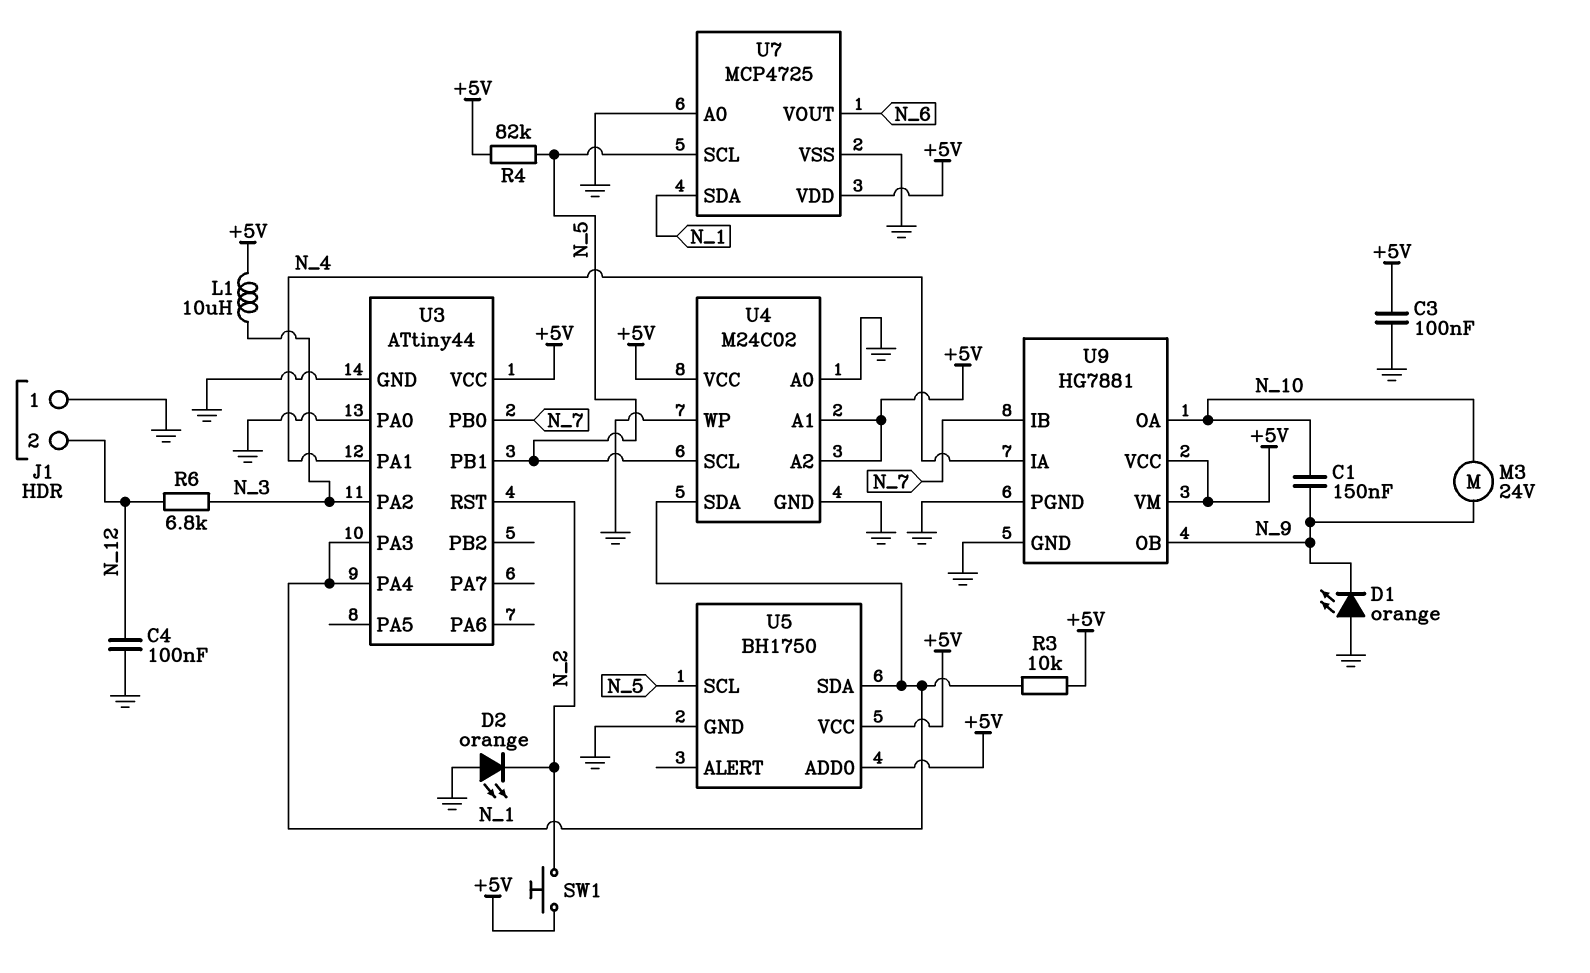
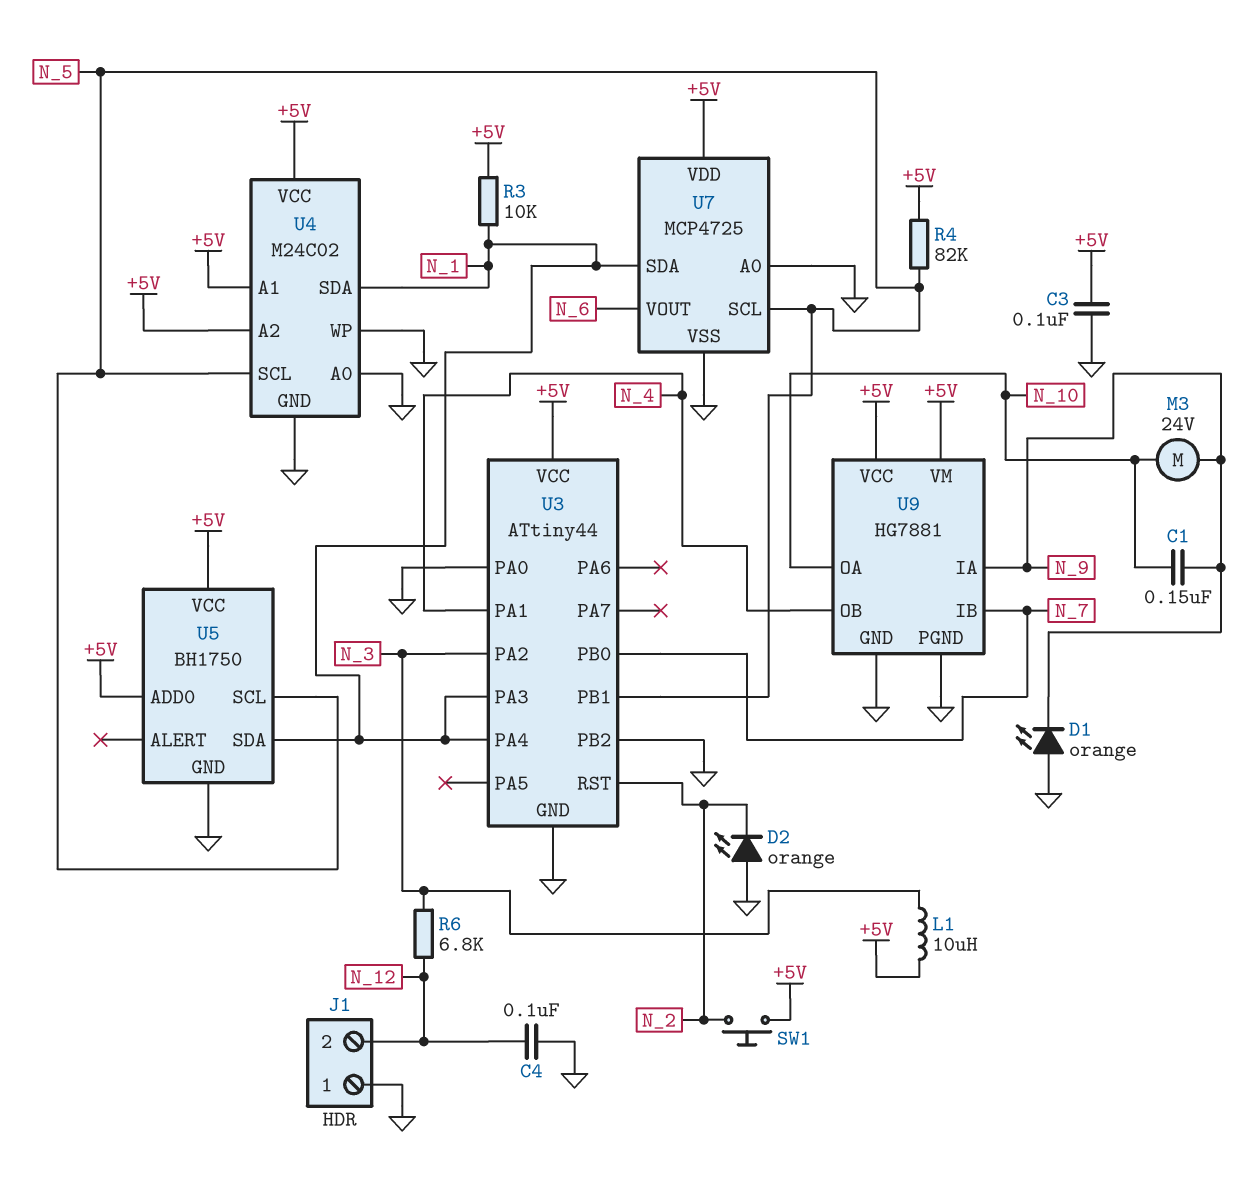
U3 pin PB2: none -> GND
U9 pin IA: N_4 -> N_9
U9 pin OB: N_9 -> N_4

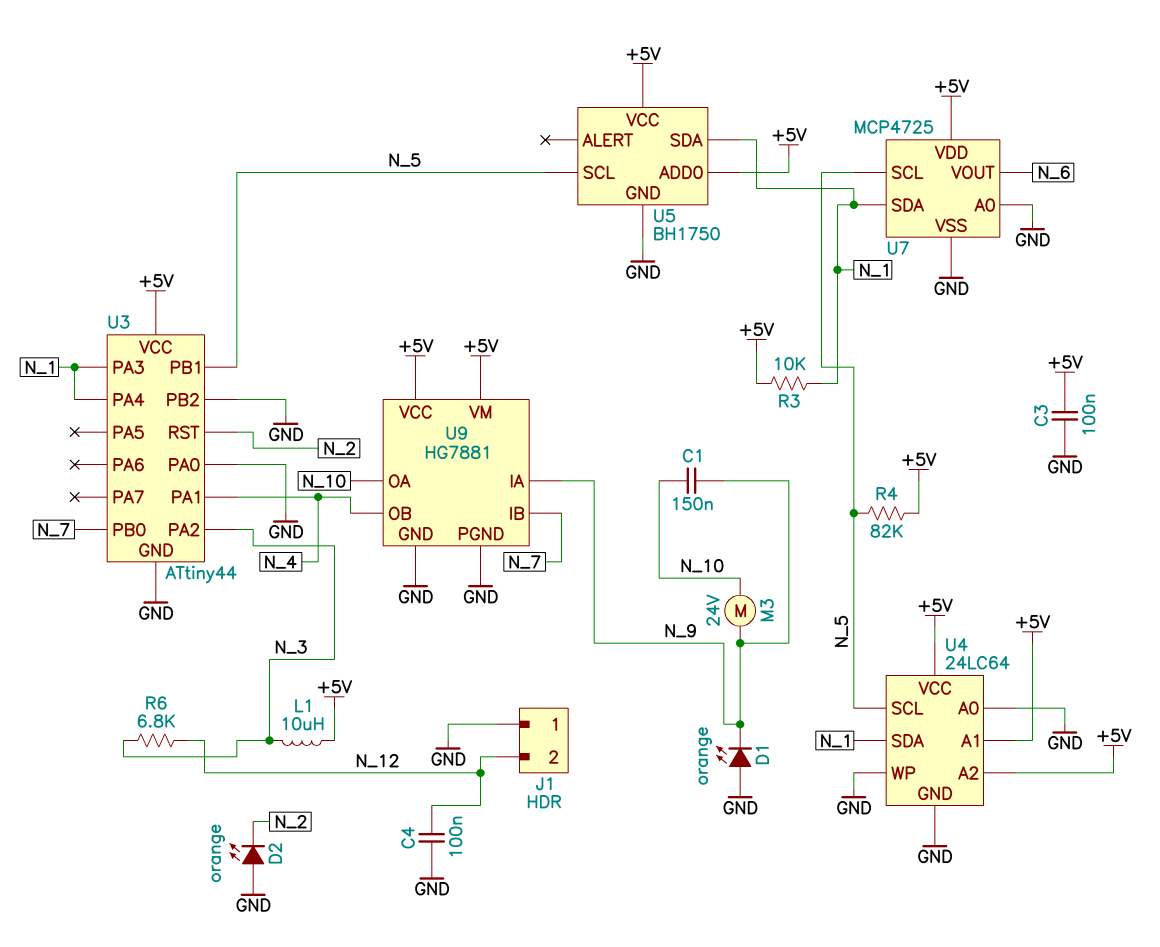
SW1: button (+5V, N_2) -> none
U4: M24C02 -> 24LC64

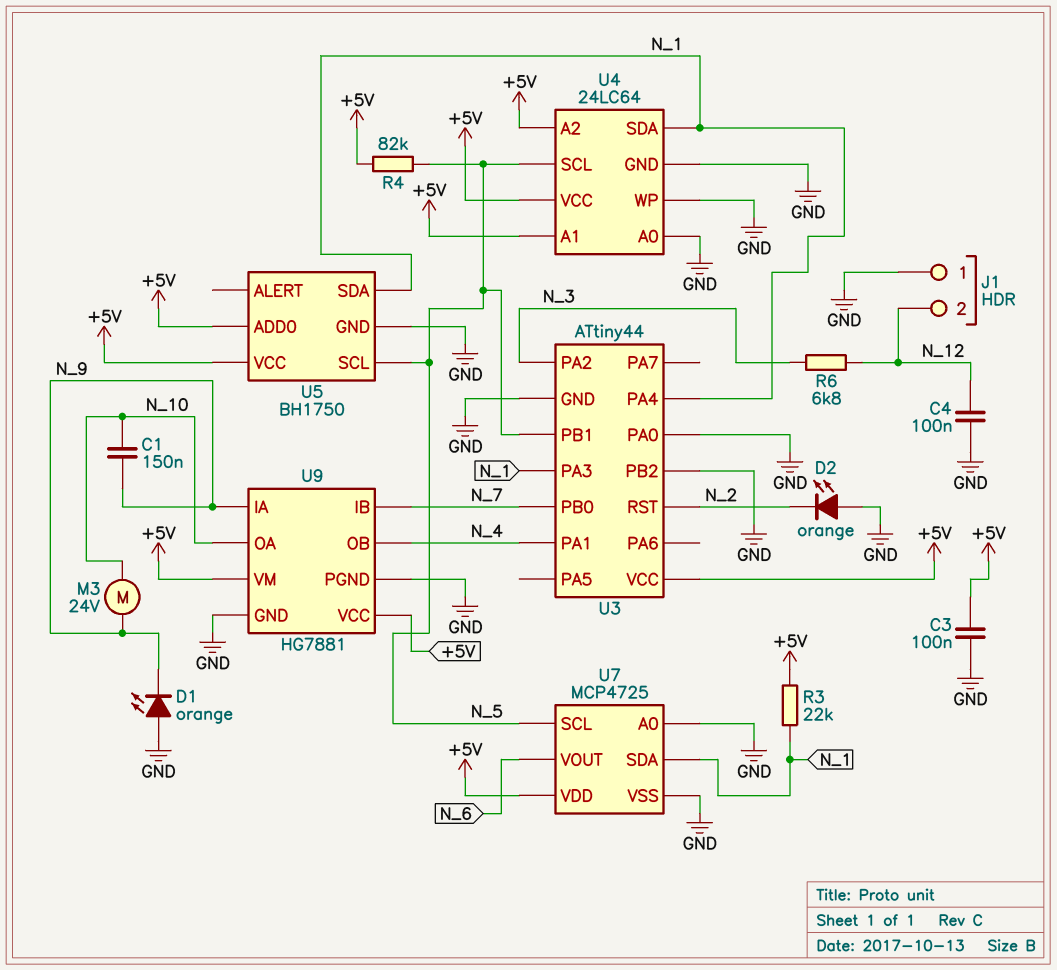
L1: 10uH (+5V, N_3) -> none
R3: 10k (+5V, N_1) -> 22k (+5V, N_1)

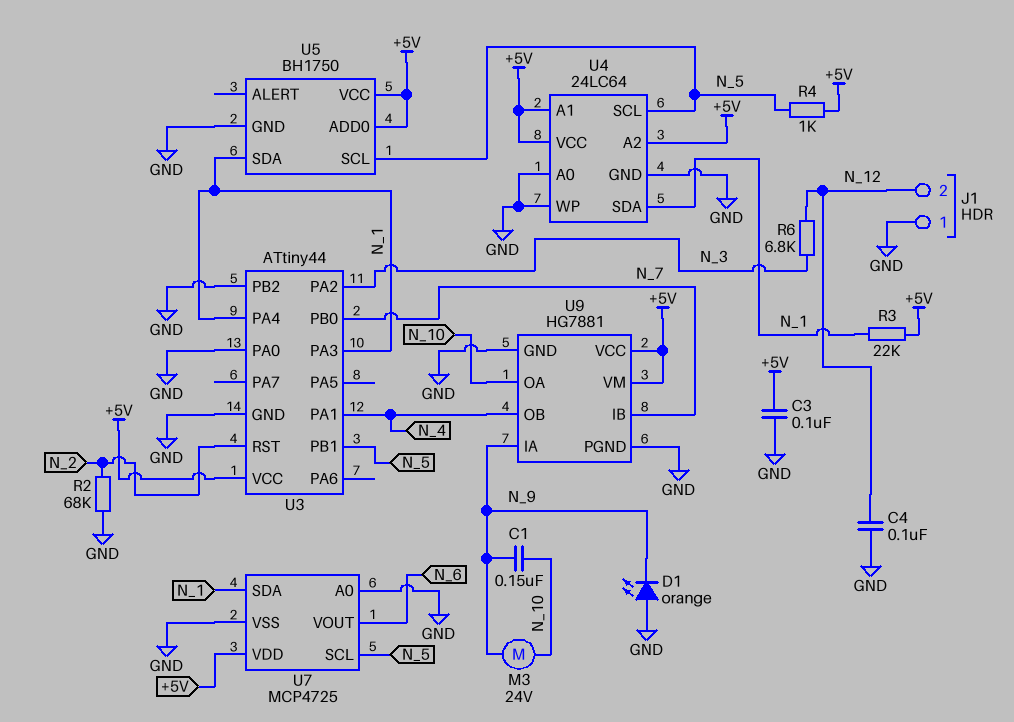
D2: LED orange (A GND, K N_2) -> none
R2: none -> 68k (GND, N_2)
R4: 82k (+5V, N_5) -> 1k (+5V, N_5)

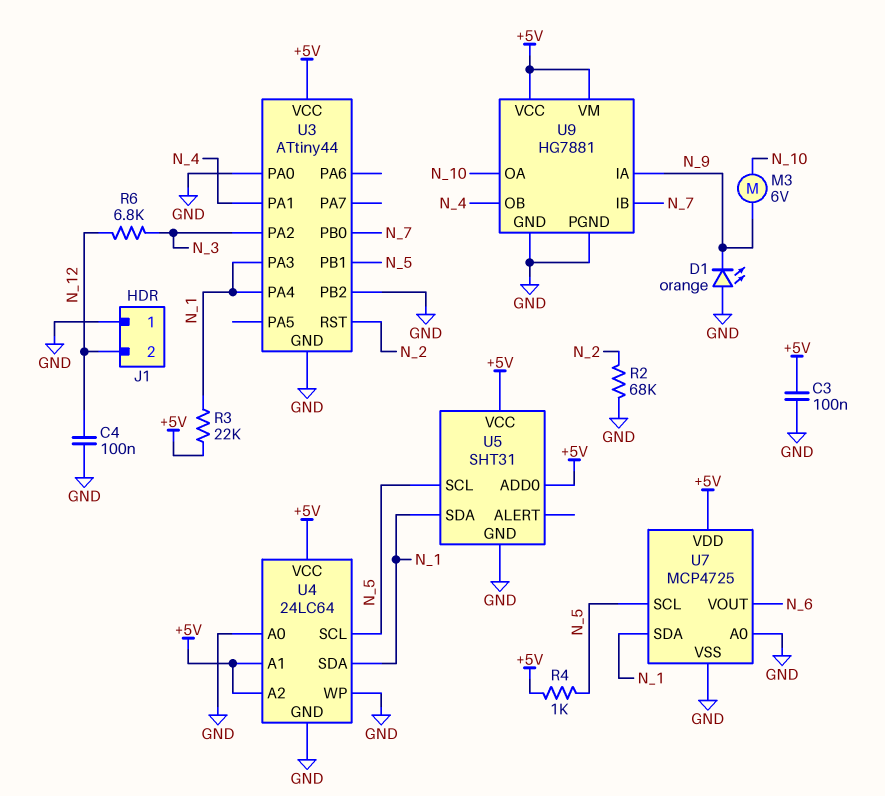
C1: 150nF (N_9, N_10) -> none
M3: motor 24V (N_9, N_10) -> motor 6V (N_9, N_10)
U5: BH1750 -> SHT31

